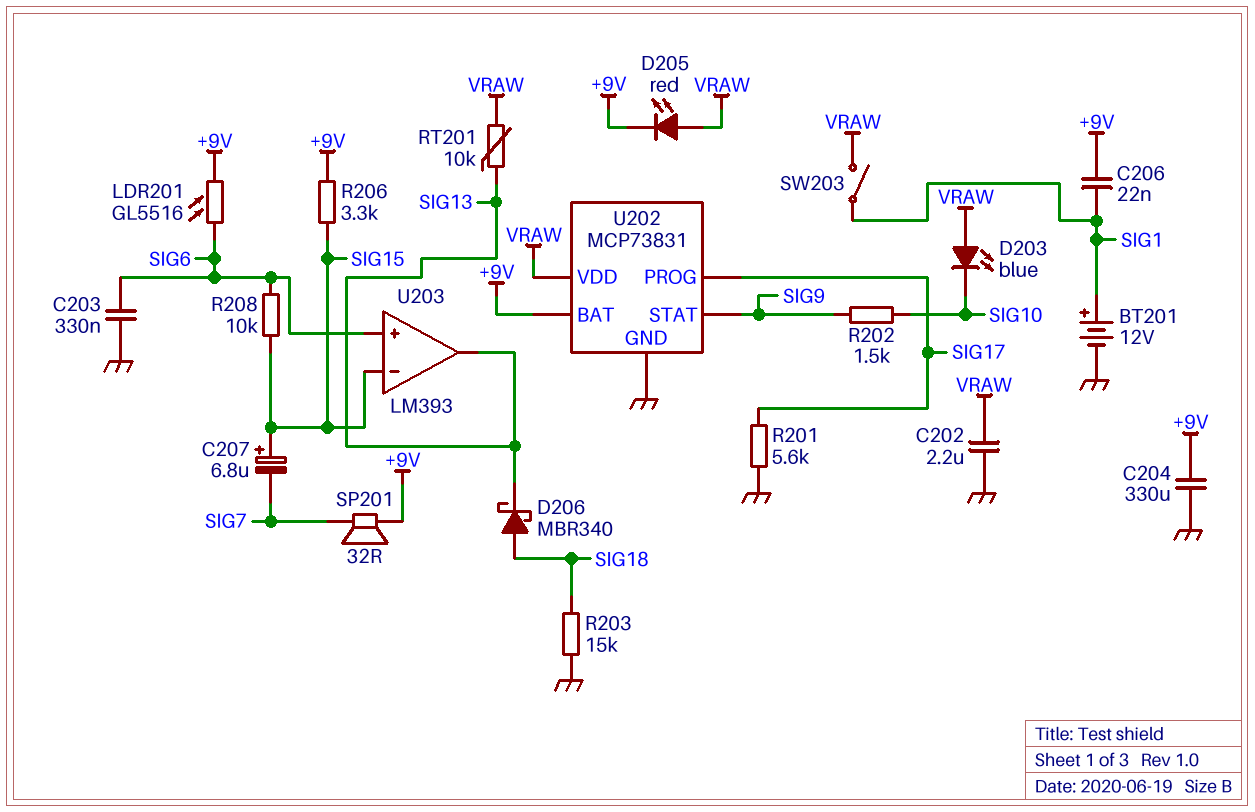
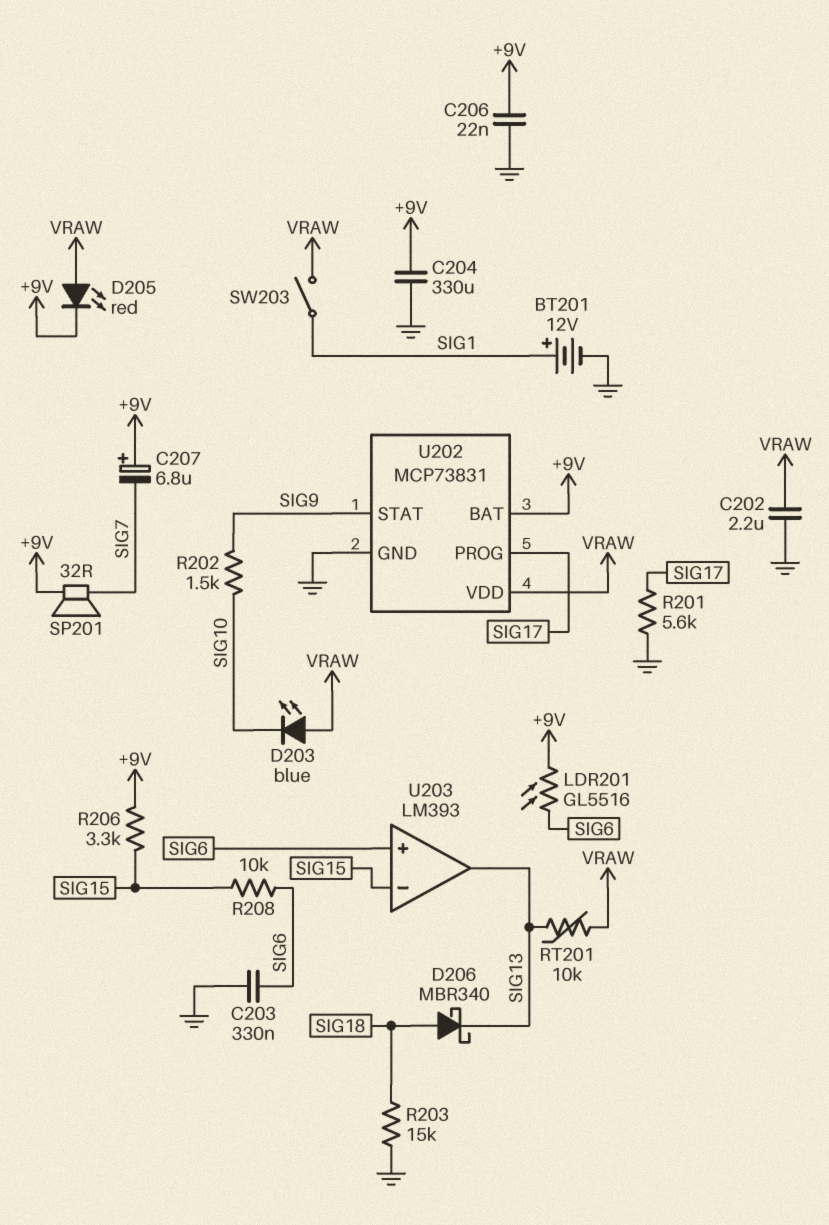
C206: 22nF (+9V, SIG1) -> 22nF (+9V, GND)
C207: 6.8uF (plus SIG15, minus SIG7) -> 6.8uF (plus +9V, minus SIG7)

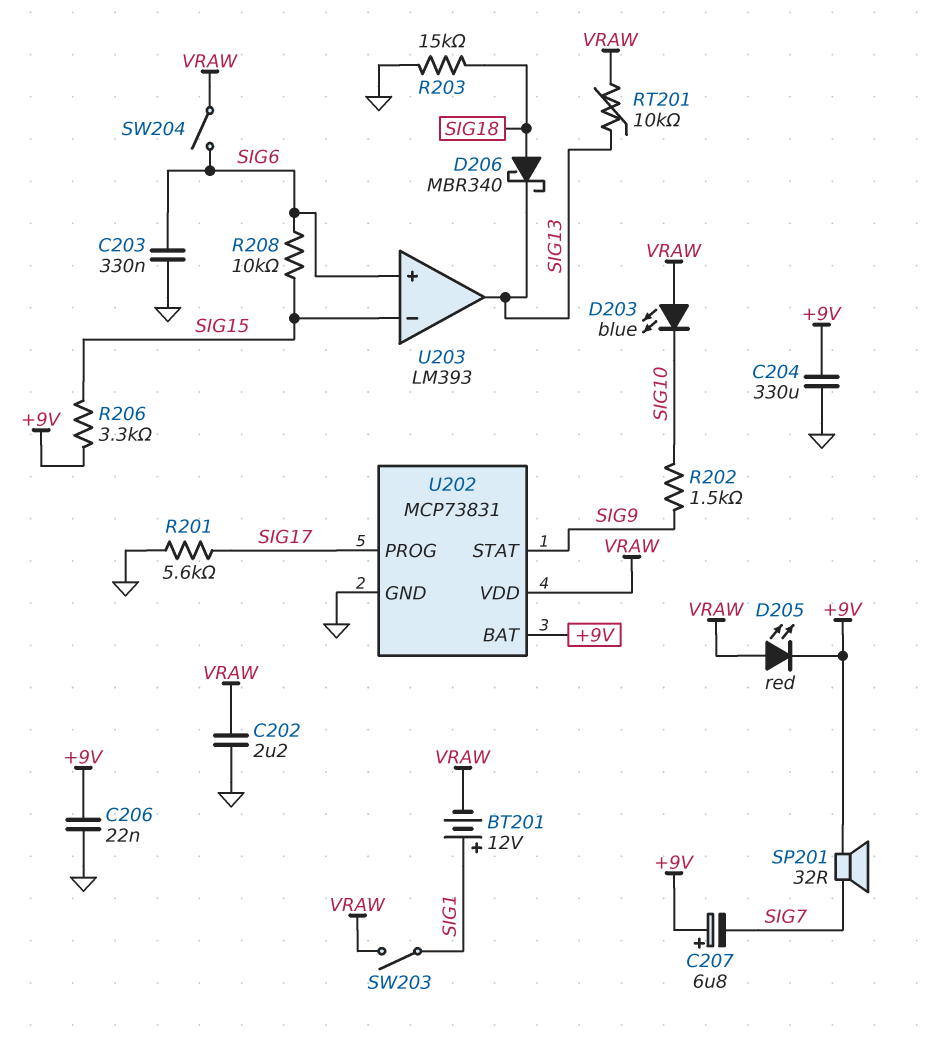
BT201: 12V (plus SIG1, minus GND) -> 12V (plus SIG1, minus VRAW)
LDR201: GL5516 (+9V, SIG6) -> none
SW204: none -> switch (SIG6, VRAW)

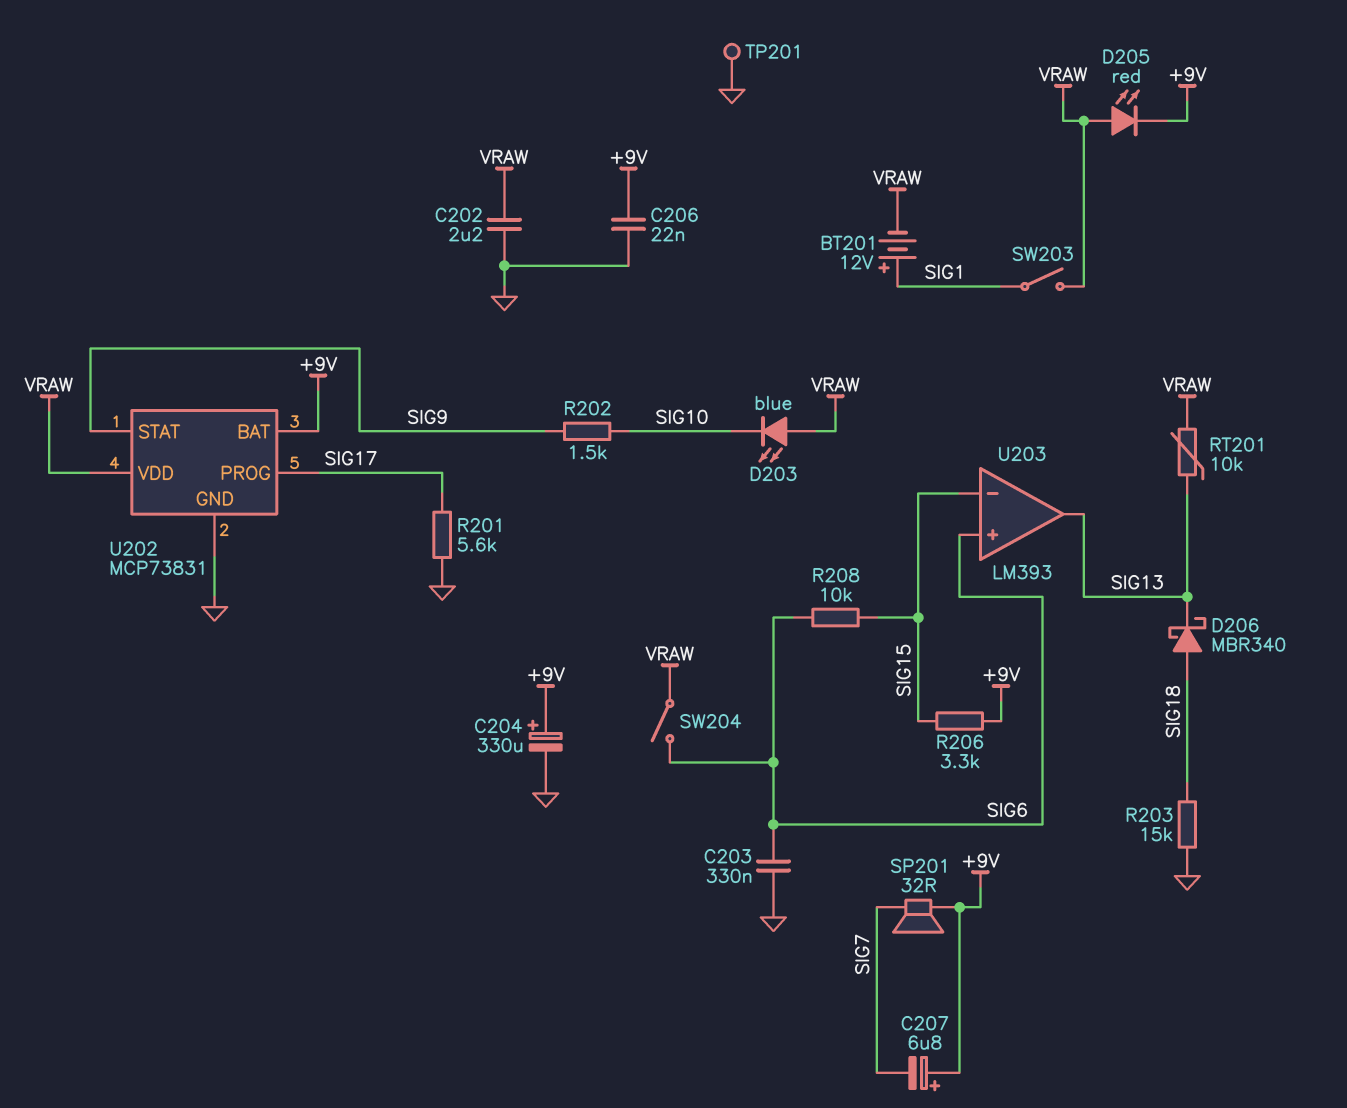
C204: 330uF (+9V, GND) -> 330uF (plus +9V, minus GND)
TP201: none -> test point (GND)

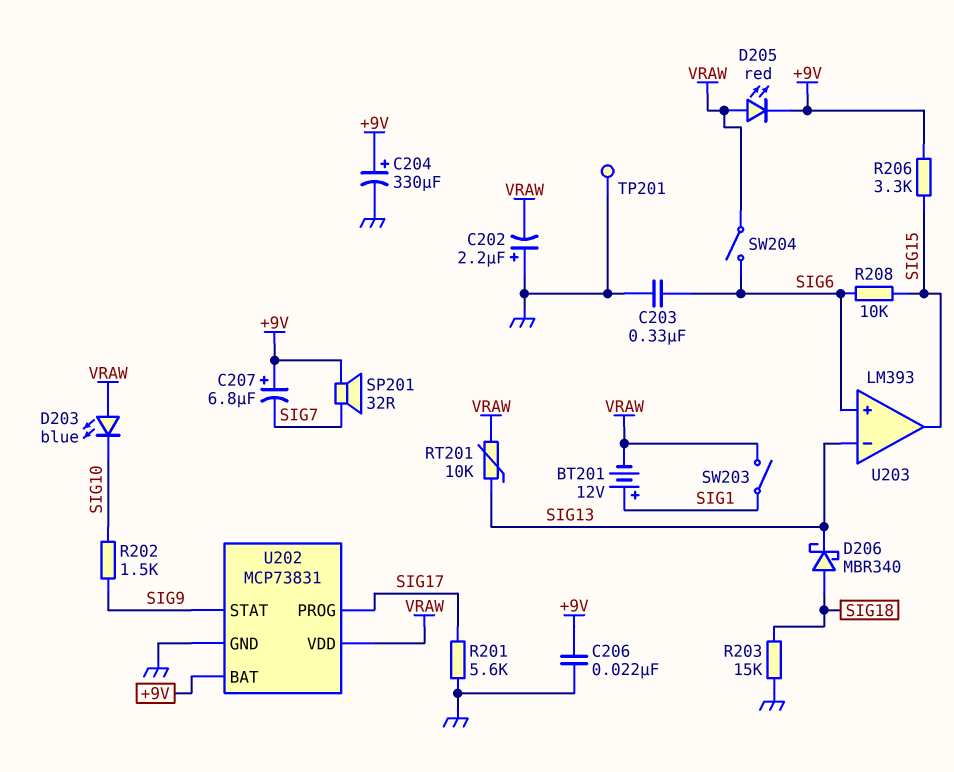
C202: 2.2uF (GND, VRAW) -> 2.2uF (plus GND, minus VRAW)
U203 pin in-: SIG15 -> SIG13
U203 pin out: SIG13 -> SIG15

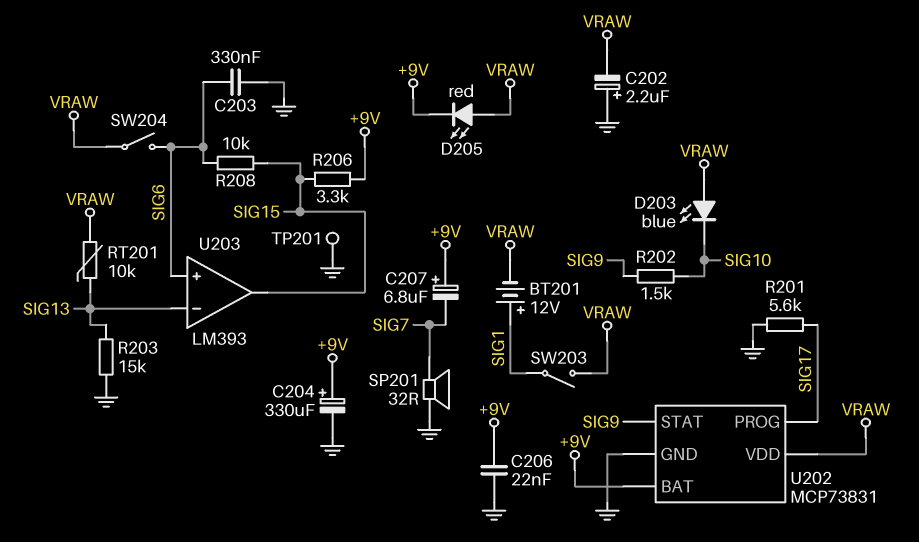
D206: schottky MBR340 (A SIG18, K SIG13) -> none
R203: 15k (GND, SIG18) -> 15k (GND, SIG13)
SP201: speaker 32R (+9V, SIG7) -> speaker 32R (GND, SIG7)

